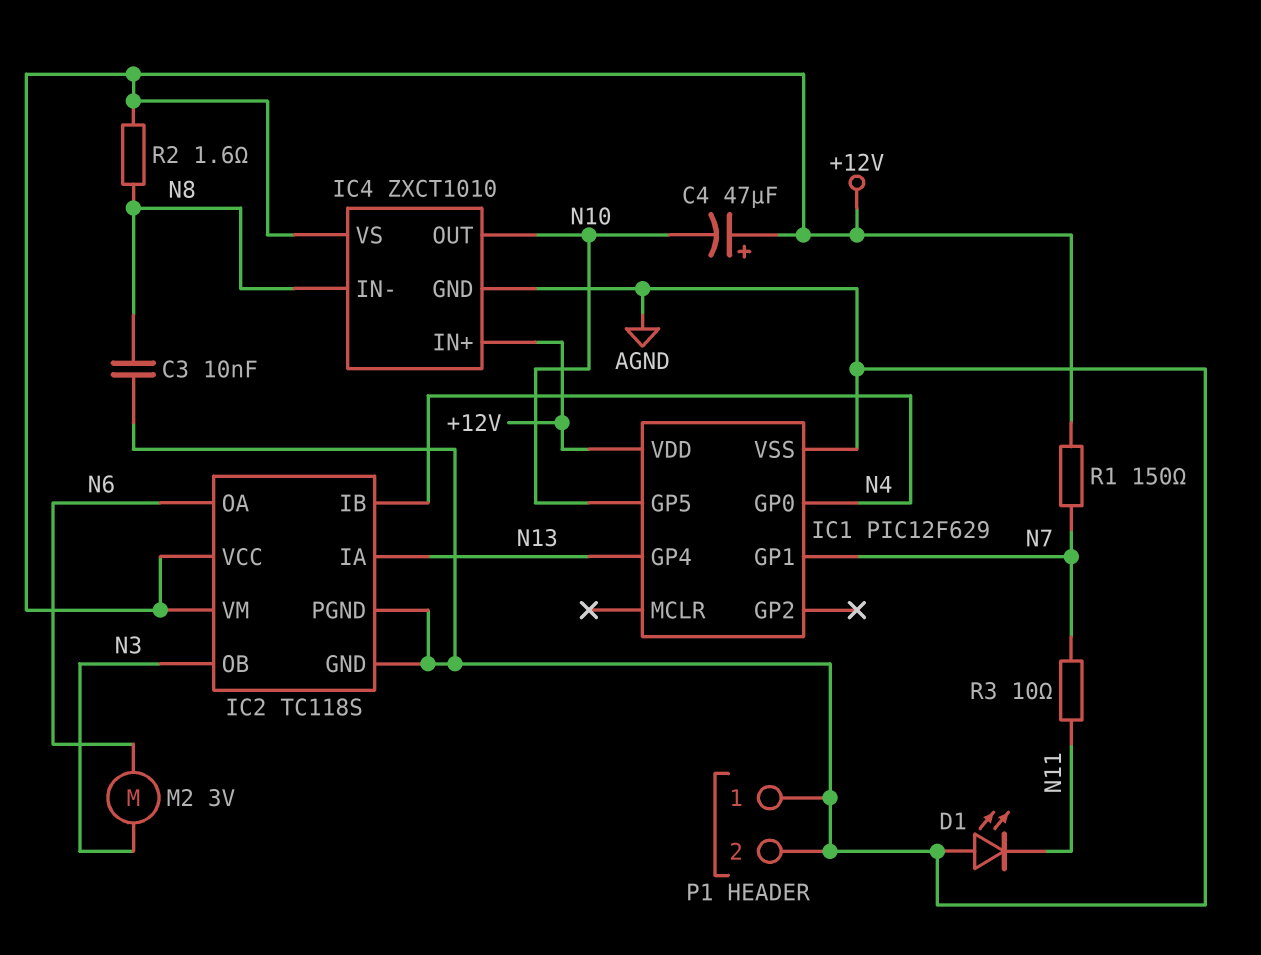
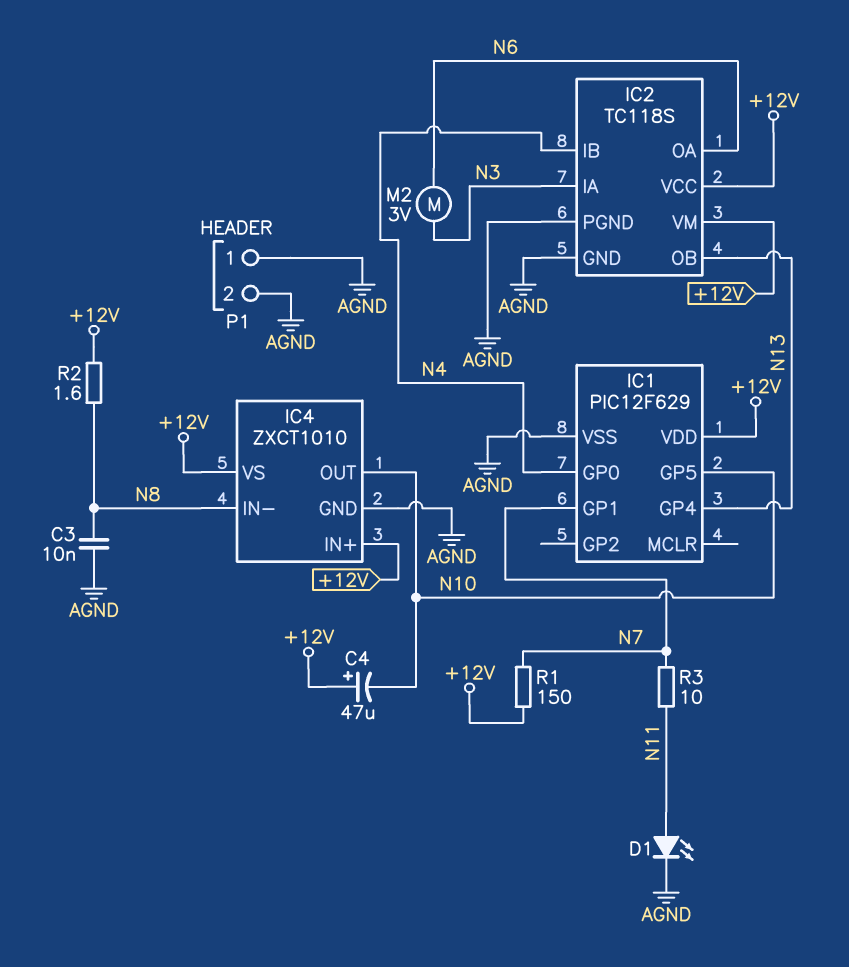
D1: LED (A AGND, K N11) -> LED (A N11, K AGND)
IC2 pin IA: N13 -> N3
IC2 pin OB: N3 -> N13

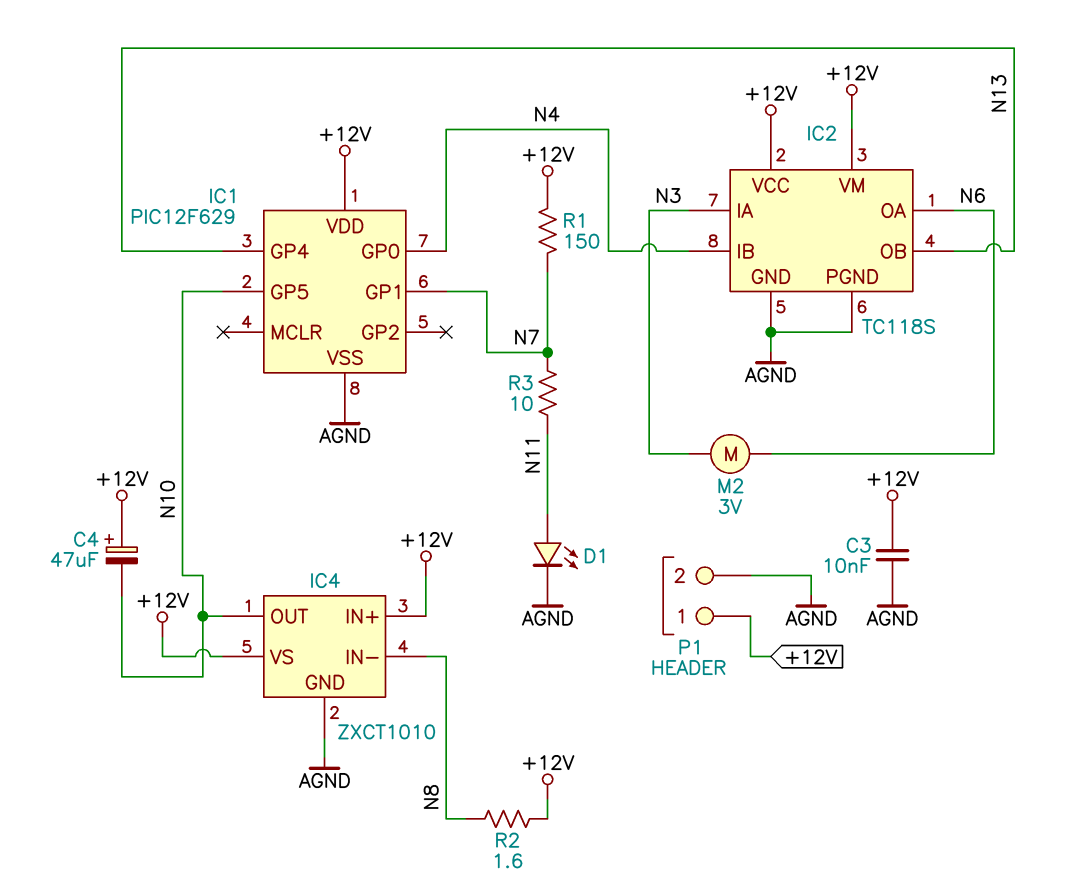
C3: 10nF (AGND, N8) -> 10nF (+12V, AGND)
P1 pin 1: AGND -> +12V

